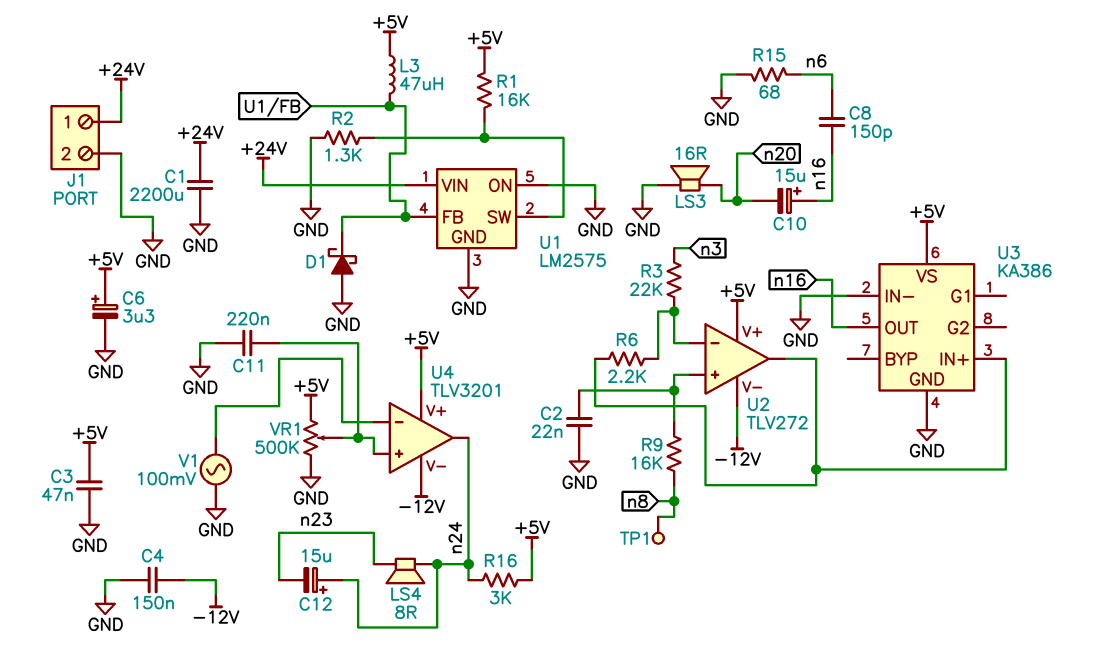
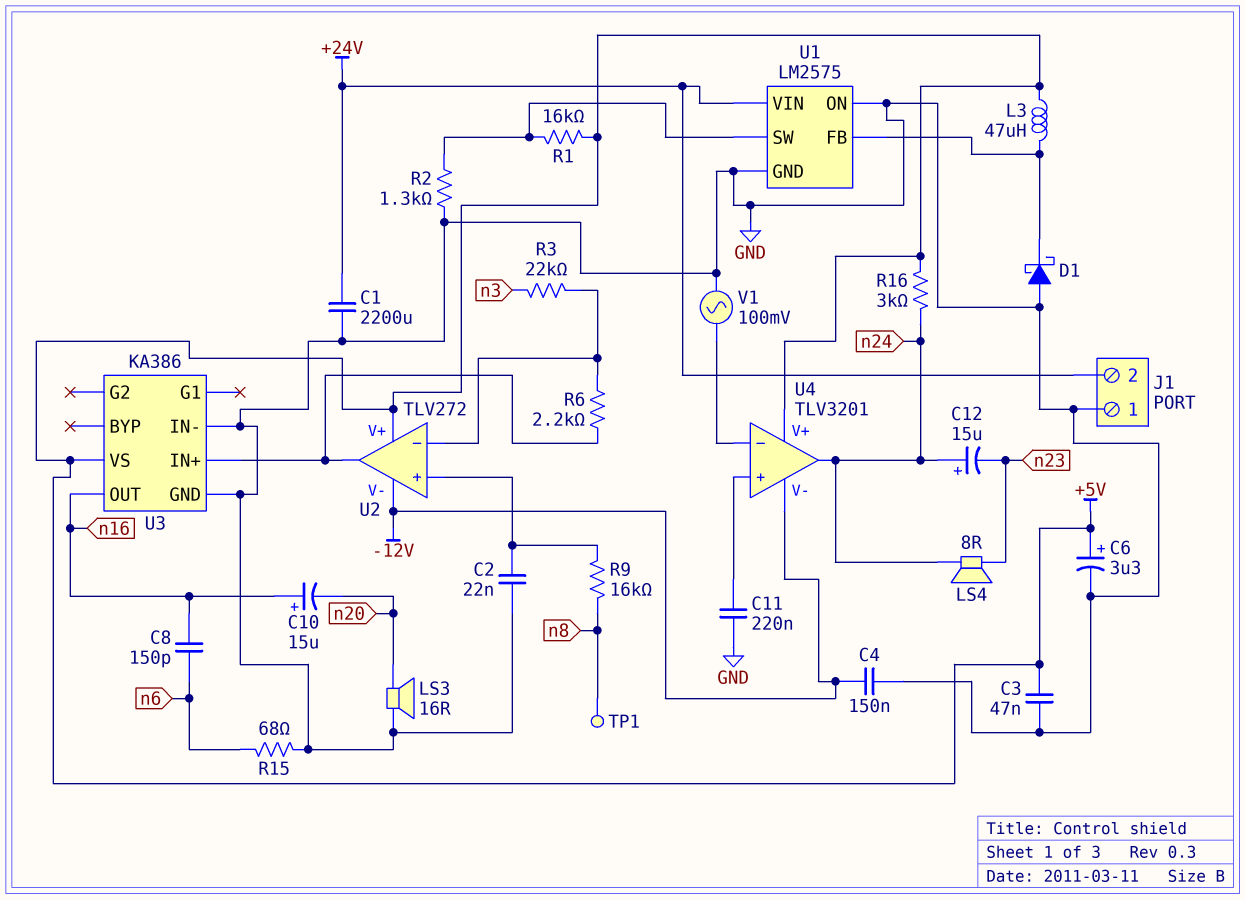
J1 pin 1: +24V -> GND
J1 pin 2: GND -> +24V
VR1: 500k (+5V, GND, wiper U4/in+) -> none

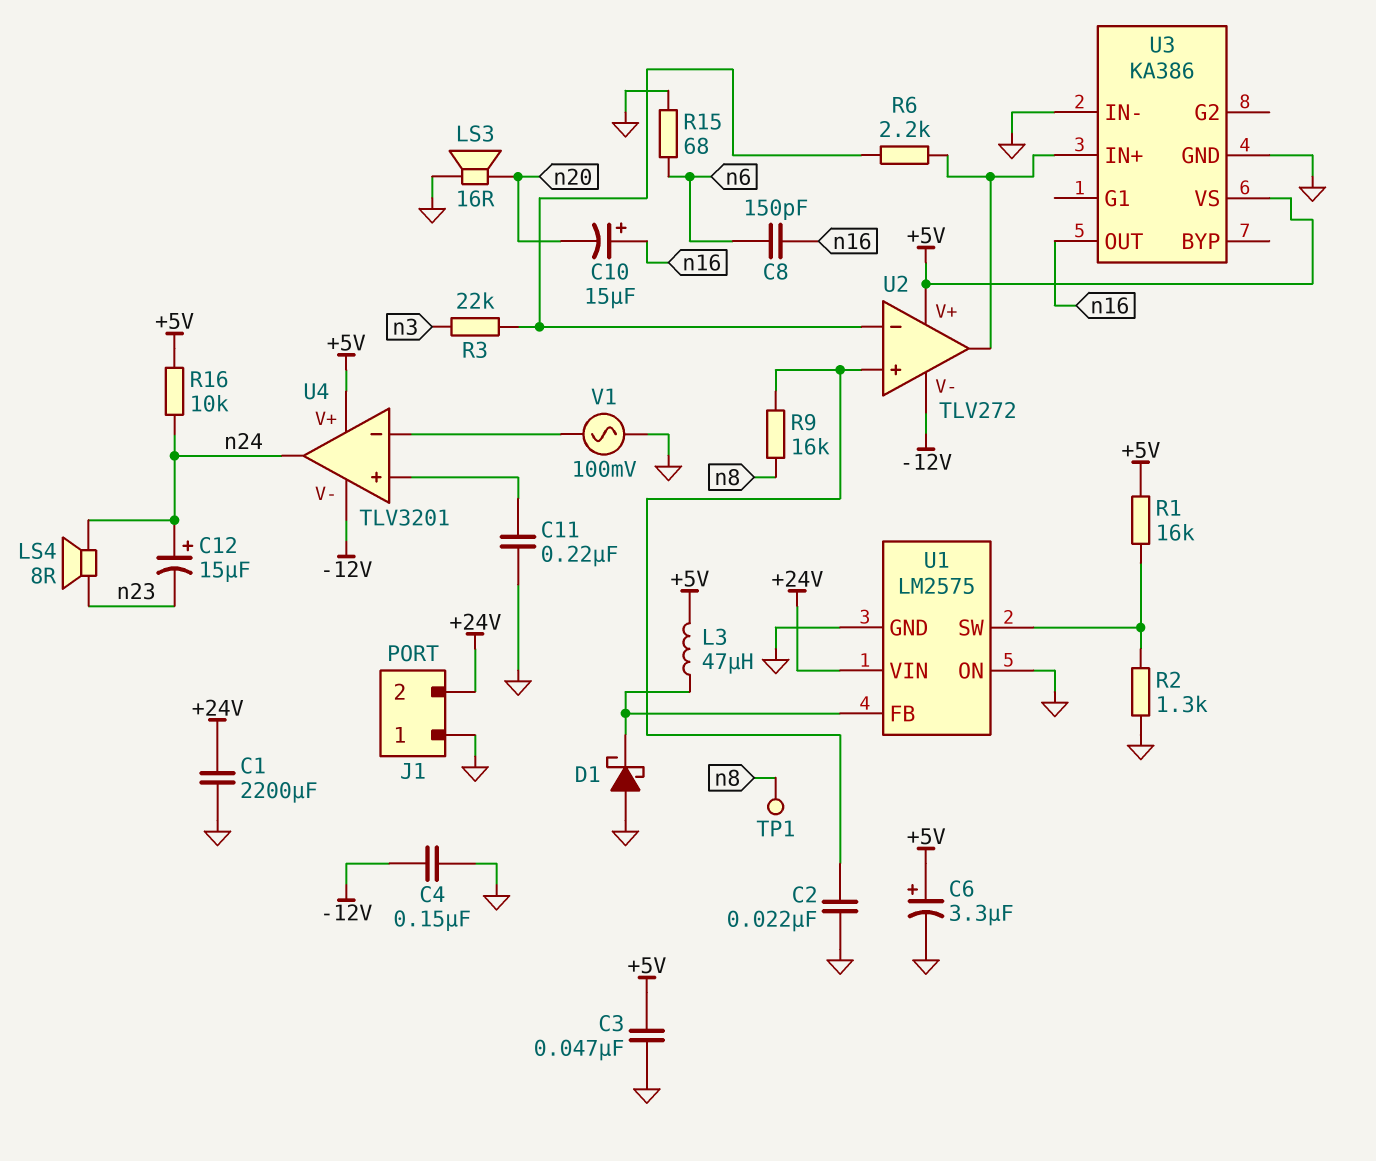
R16: 3k (+5V, n24) -> 10k (+5V, n24)

